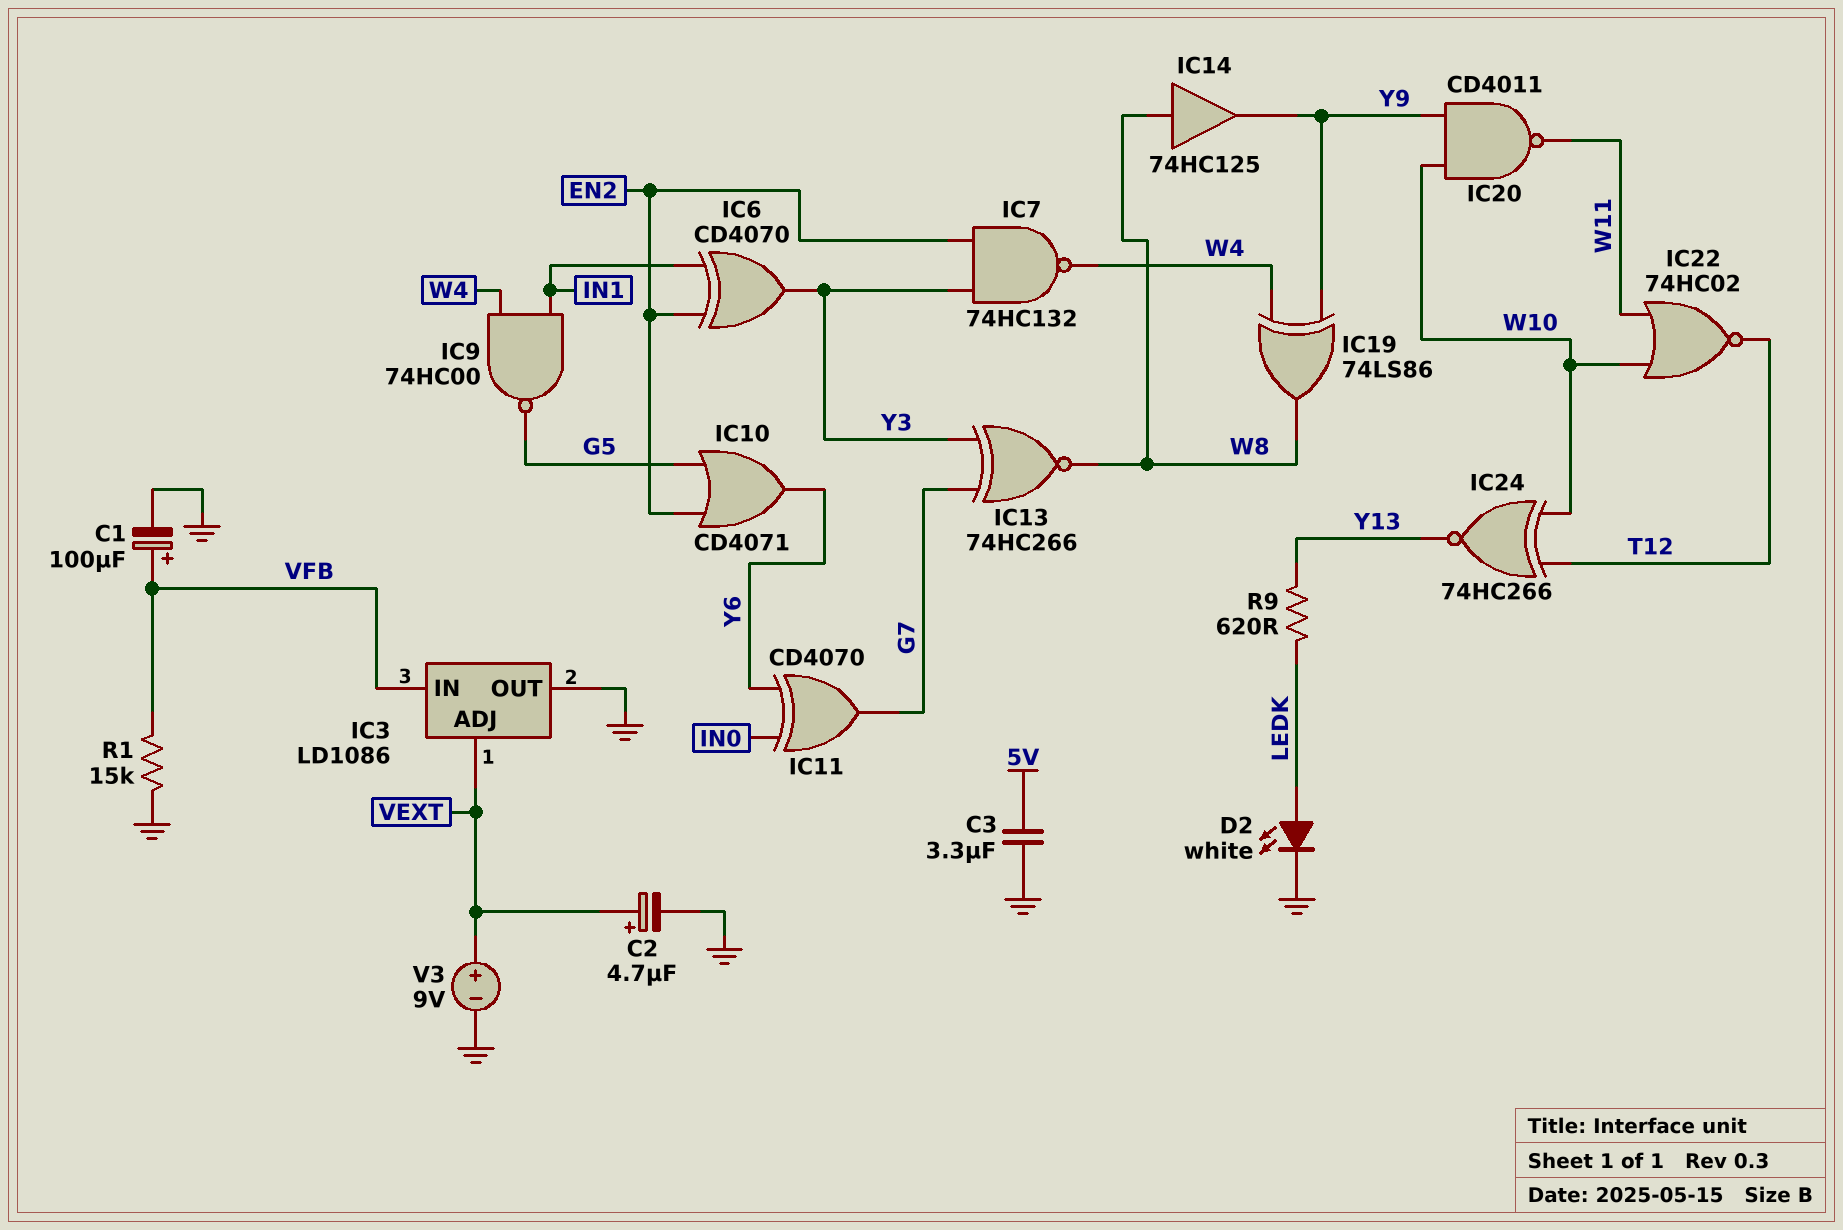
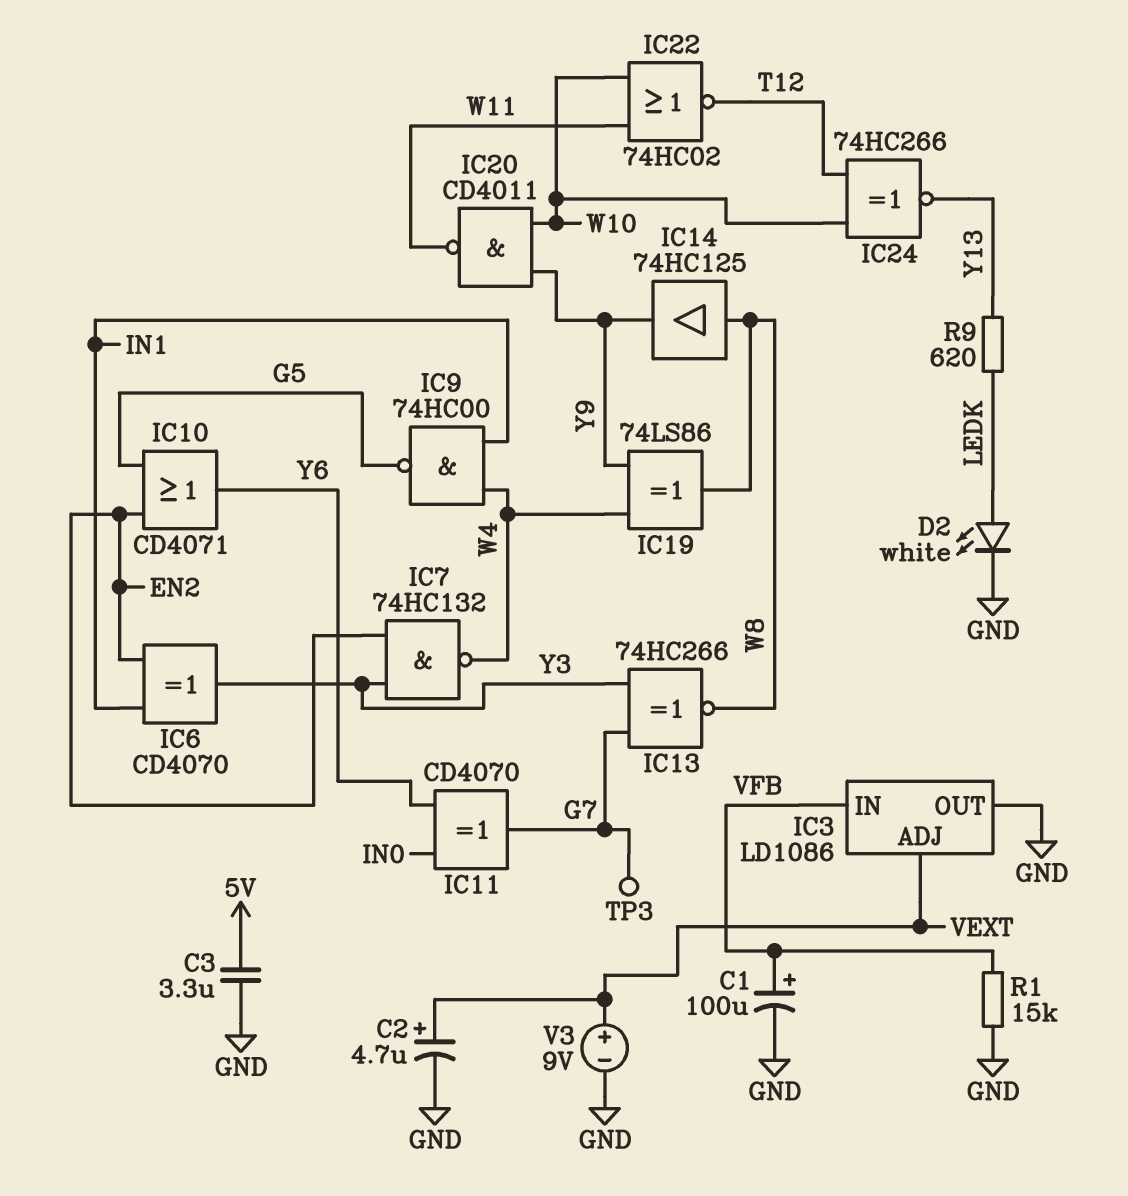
TP3: none -> test point (G7)

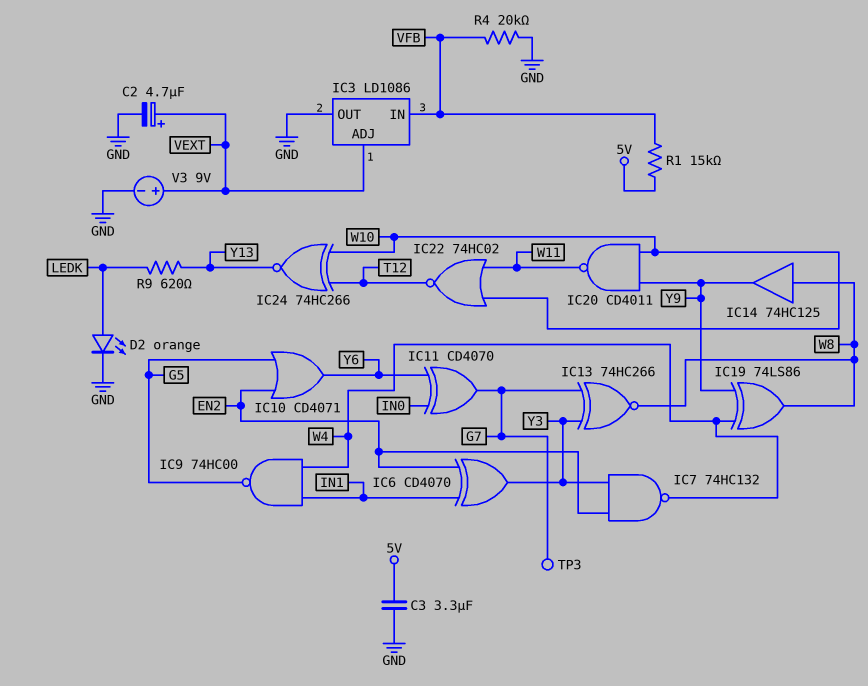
C1: 100uF (plus VFB, minus GND) -> none
D2: LED white (A LEDK, K GND) -> LED orange (A LEDK, K GND)
R1: 15k (GND, VFB) -> 15k (5V, VFB)
R4: none -> 20k (GND, VFB)

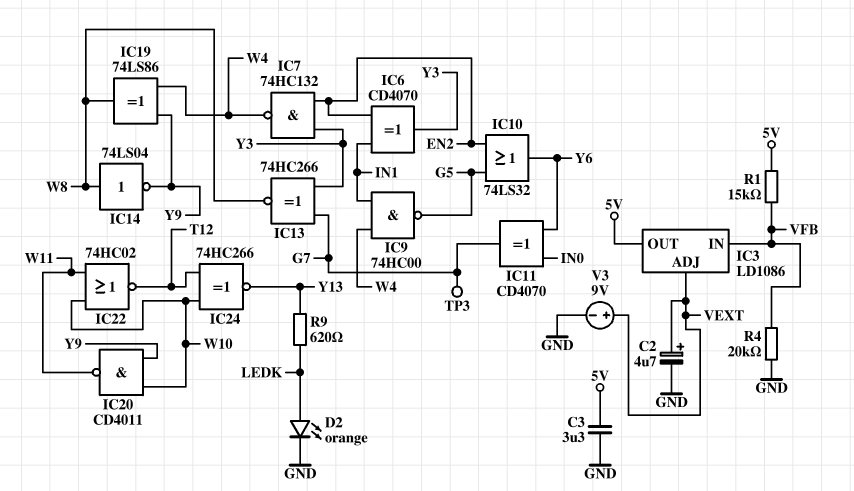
IC3 pin OUT: GND -> 5V
IC10: OR CD4071 (in EN2, in G5, out Y6) -> OR 74LS32 (in EN2, in G5, out Y6)
IC14: buffer 74HC125 (in W8, out Y9) -> NOT 74LS04 (in W8, out Y9)

